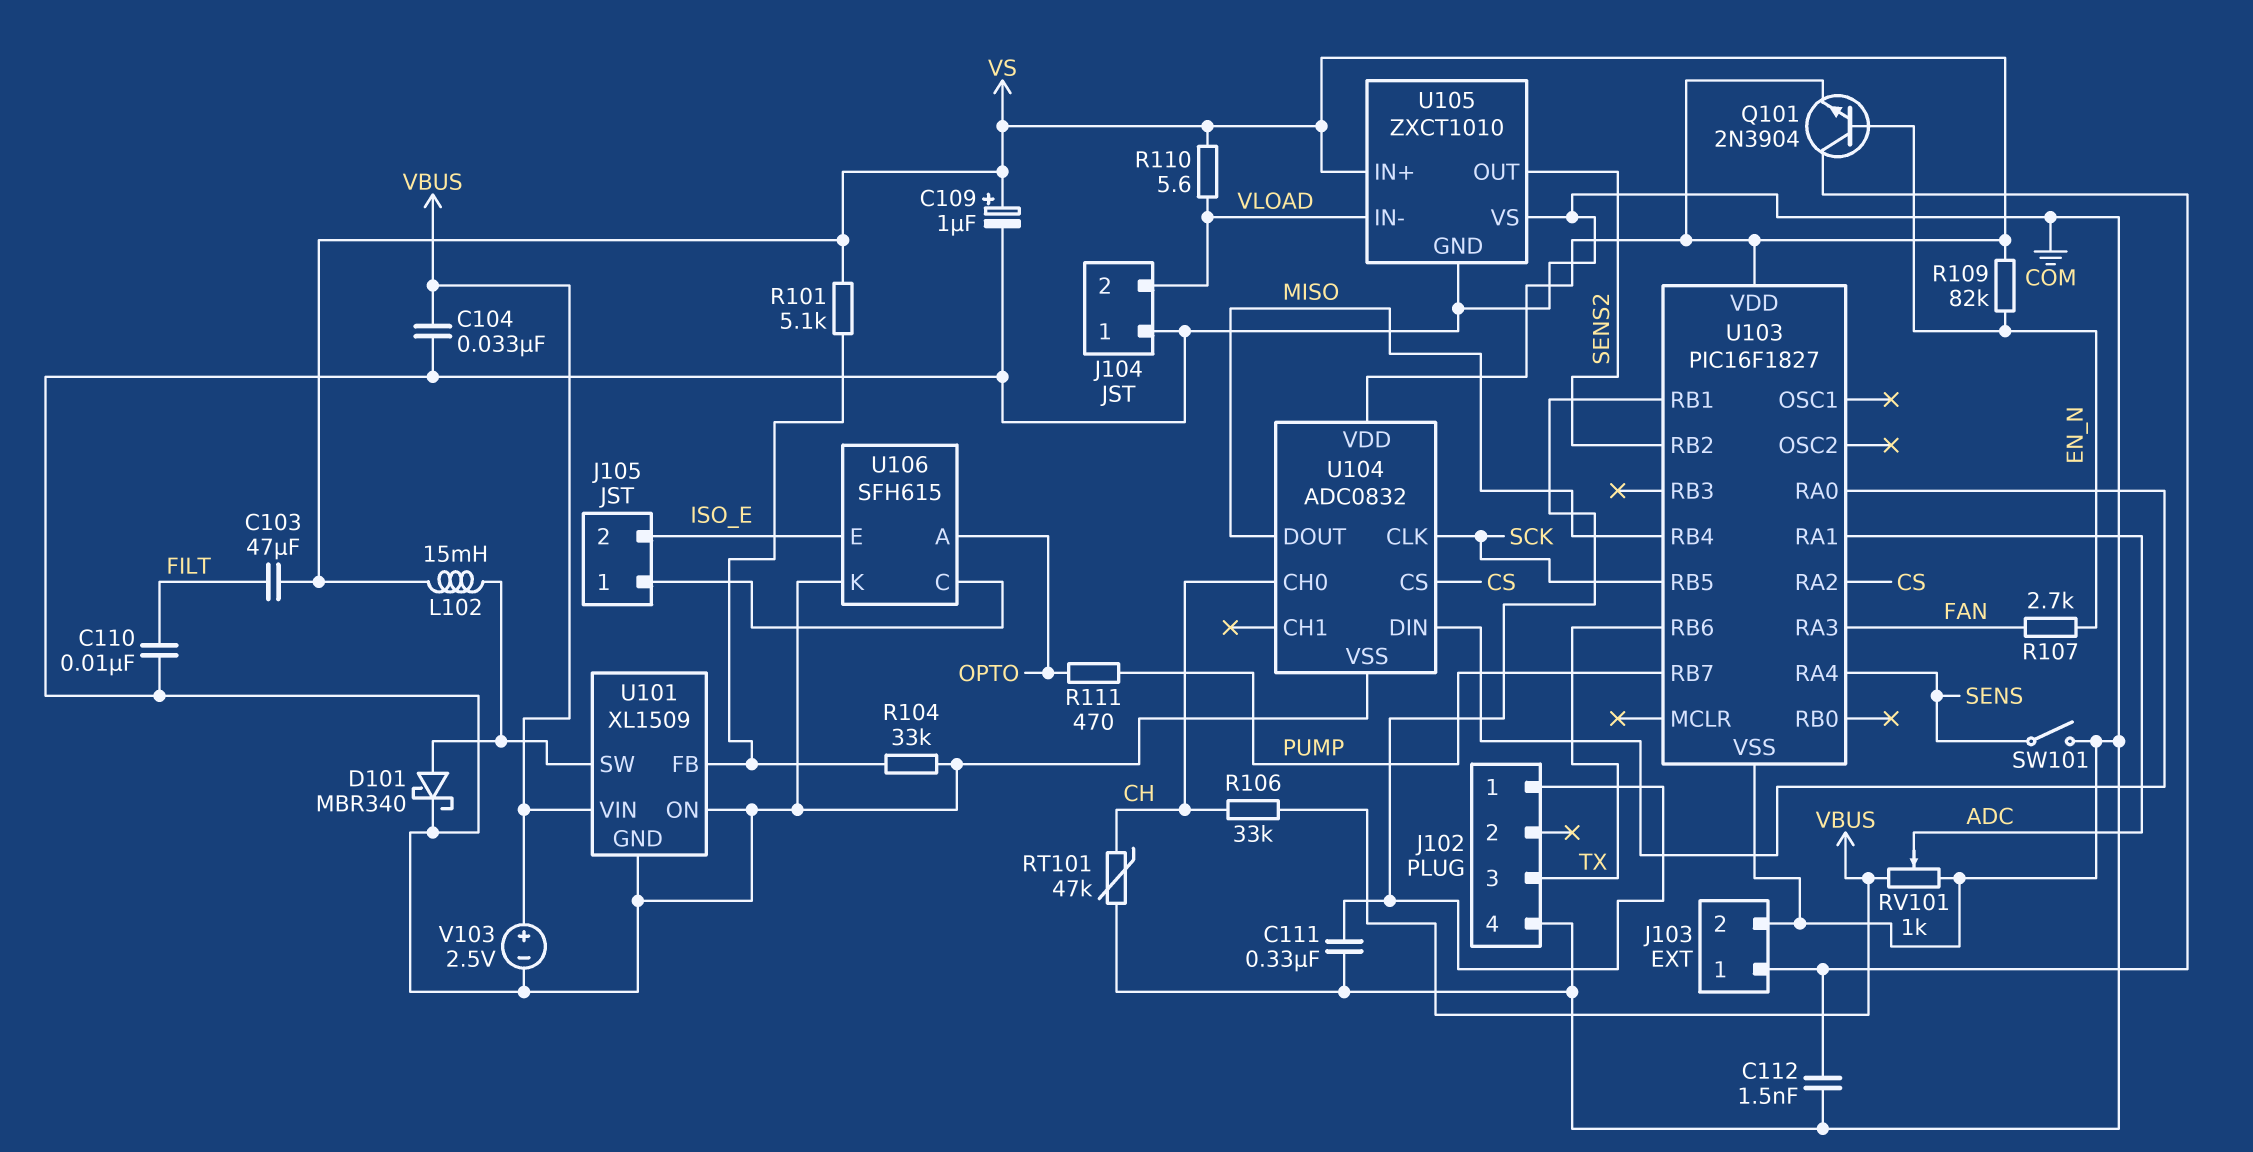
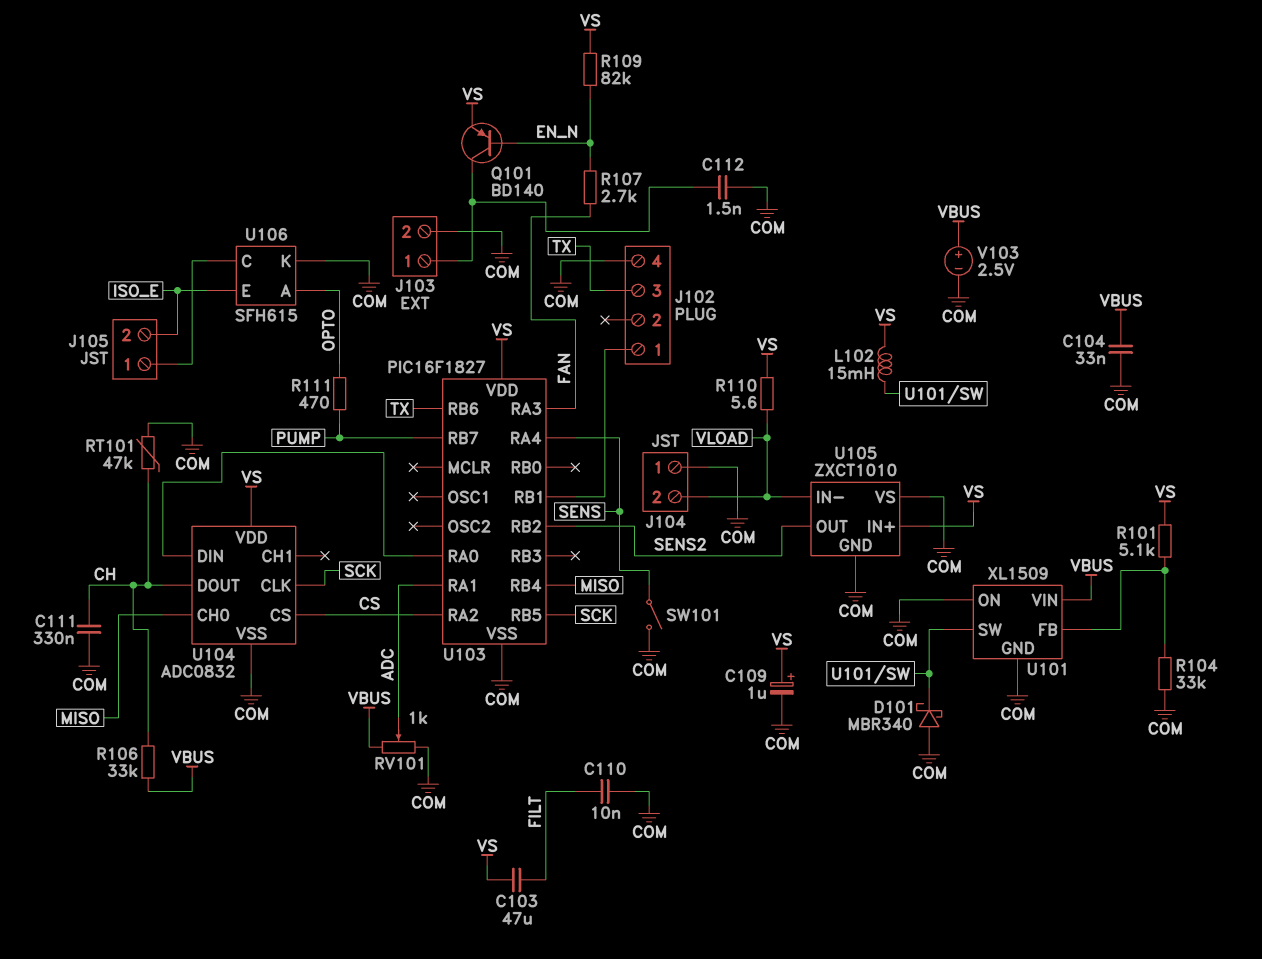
C111: 330nF (COM, J102/1) -> 330nF (CH, COM)
D101: schottky MBR340 (A U101/SW, K COM) -> schottky MBR340 (A COM, K U101/SW)
Q101: NPN 2N3904 (B EN_N, C J103/1, E VS) -> PNP BD140 (B EN_N, C J103/1, E VS)
U104 pin CH0: CH -> MISO
U104 pin DOUT: MISO -> CH

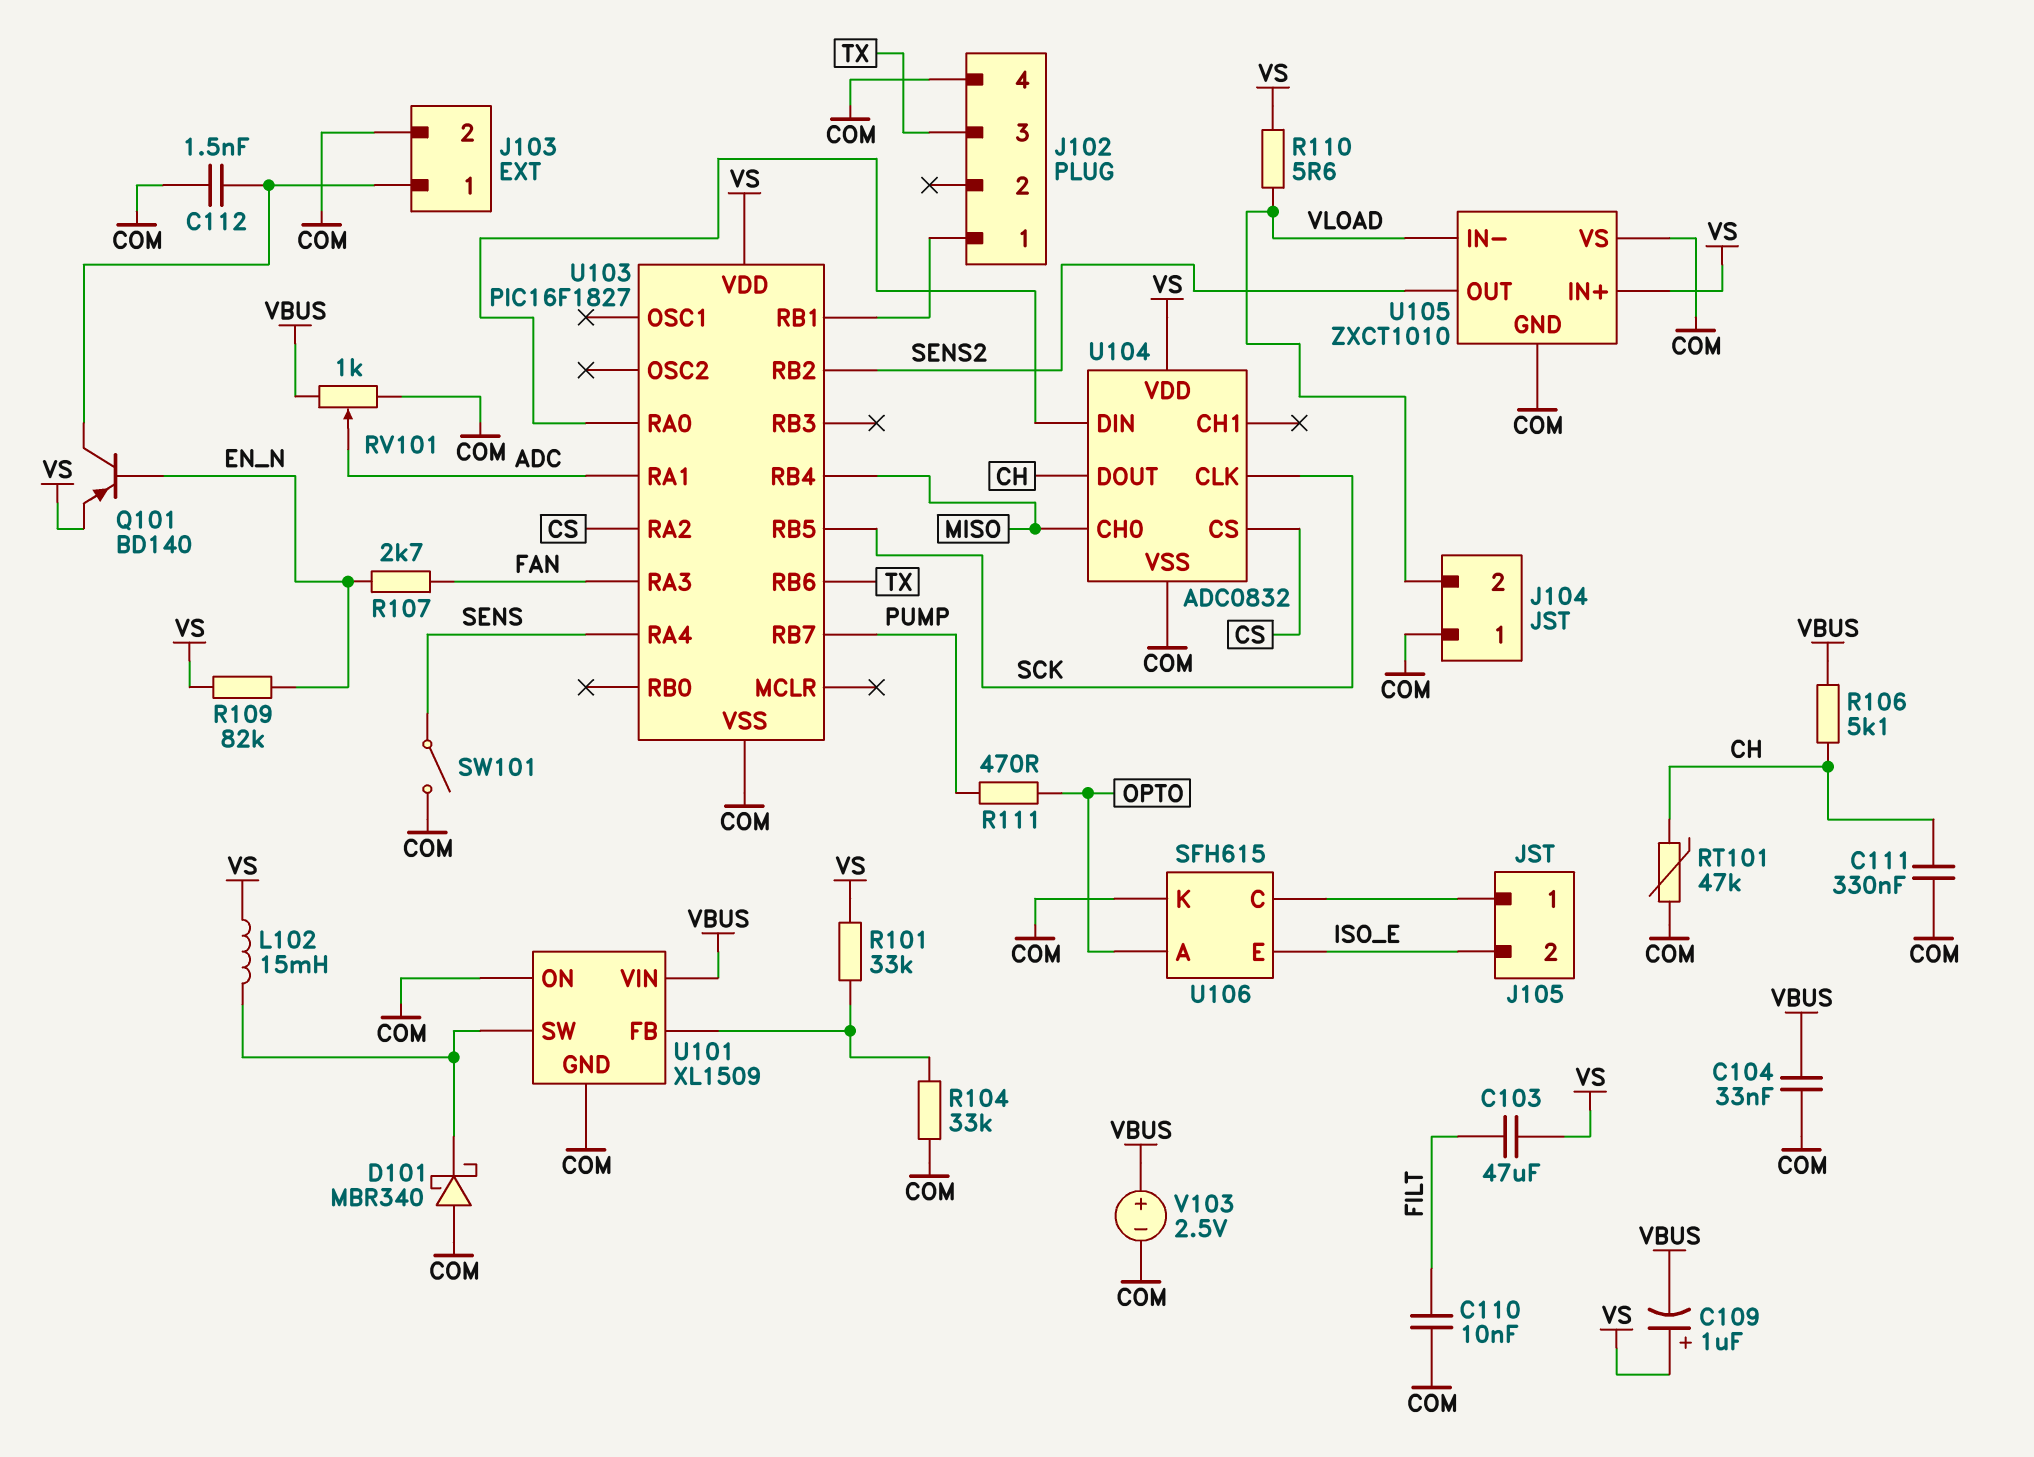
C109: 1uF (plus VS, minus COM) -> 1uF (plus VS, minus VBUS)
R101: 5.1k (U101/FB, VS) -> 33k (U101/FB, VS)
R106: 33k (CH, VBUS) -> 5.1k (CH, VBUS)

